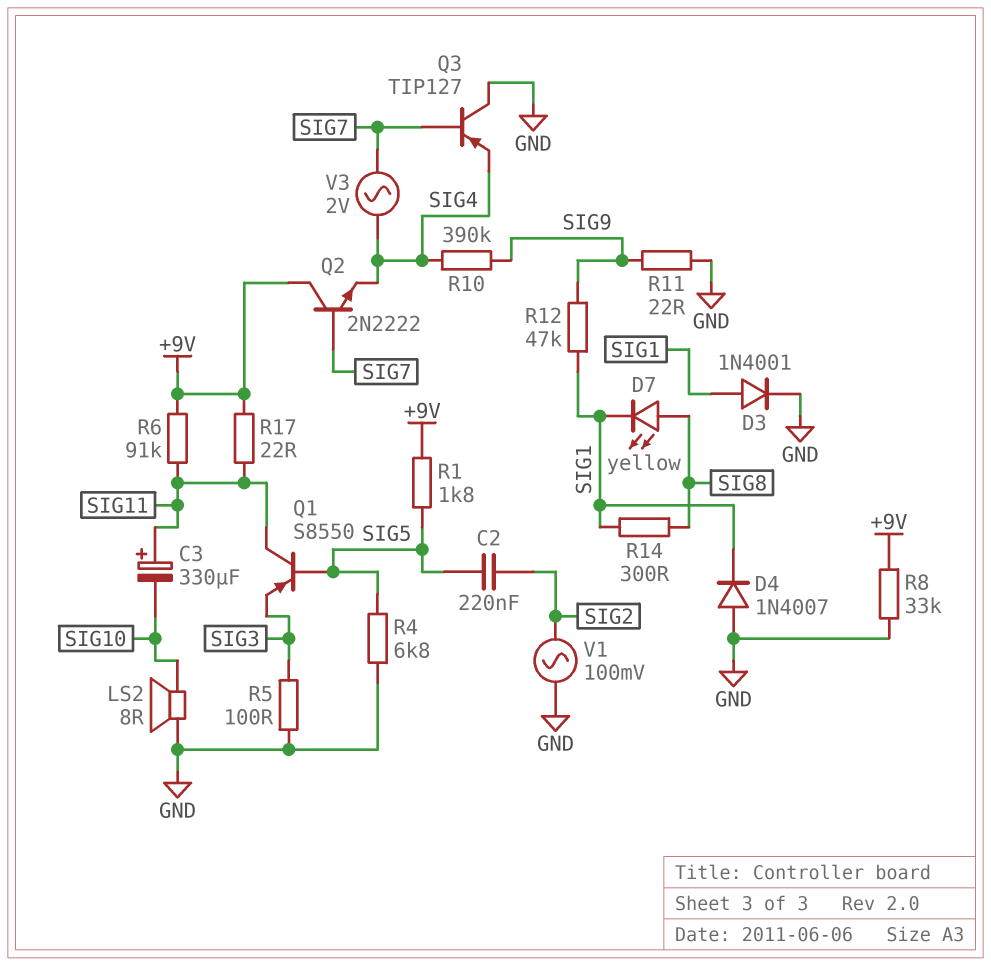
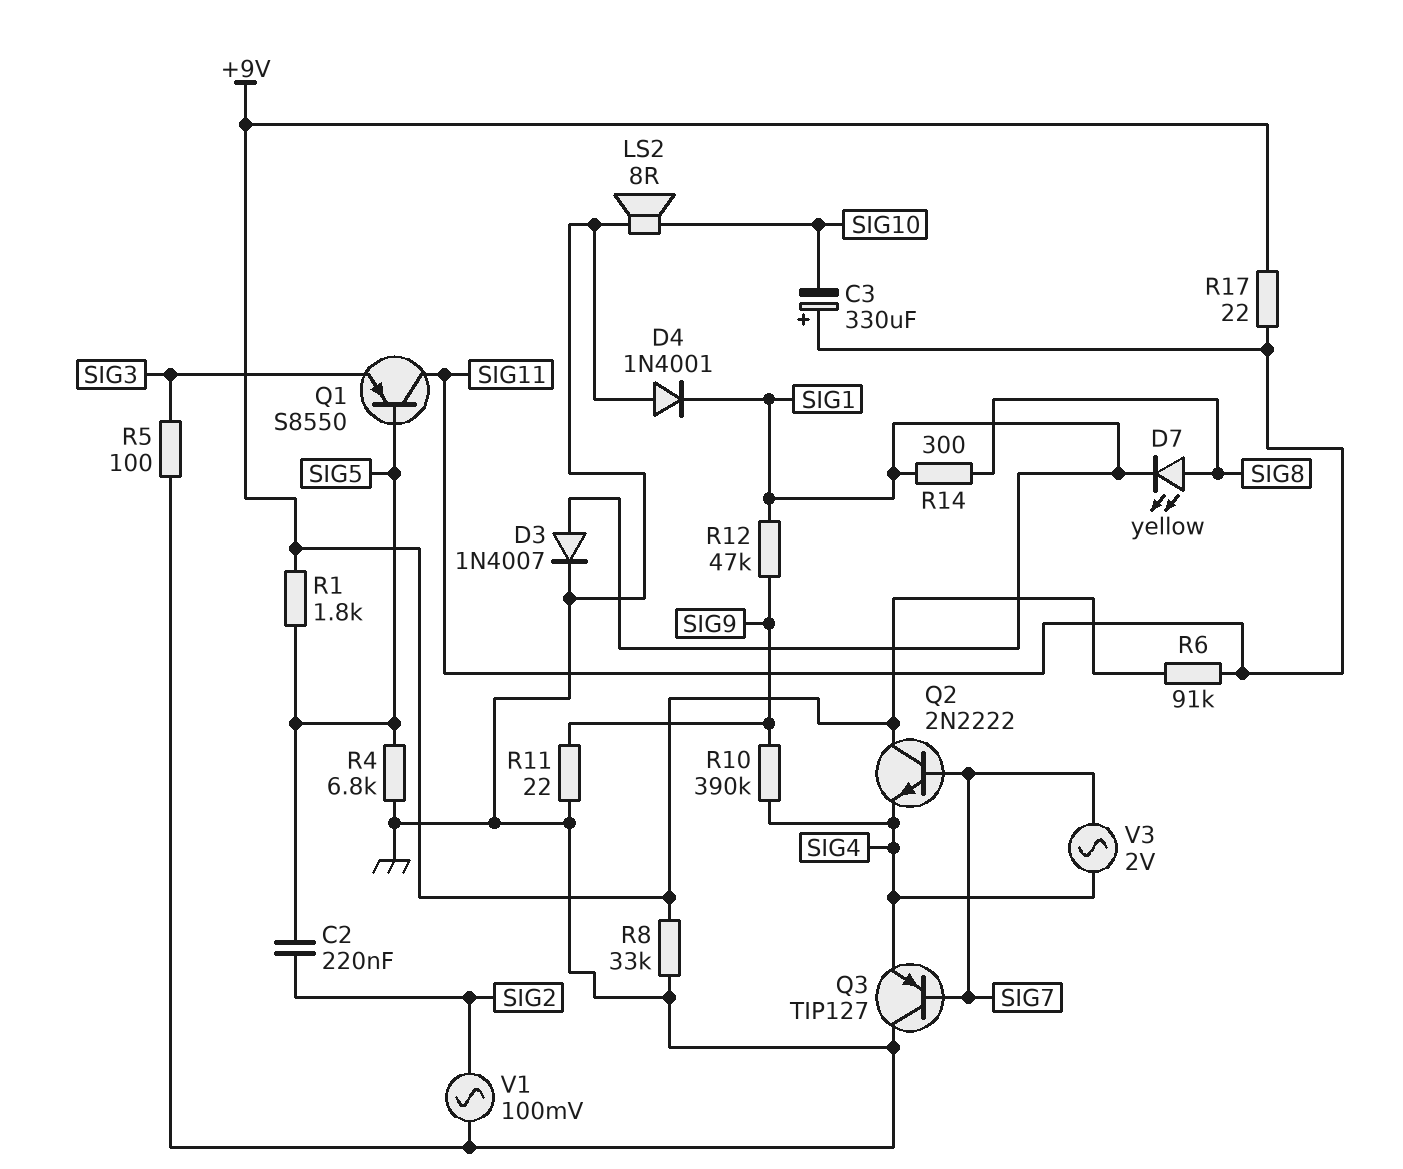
D3: diode 1N4001 (A SIG1, K GND) -> diode 1N4007 (A SIG1, K GND)
D4: diode 1N4007 (A GND, K SIG1) -> diode 1N4001 (A GND, K SIG1)

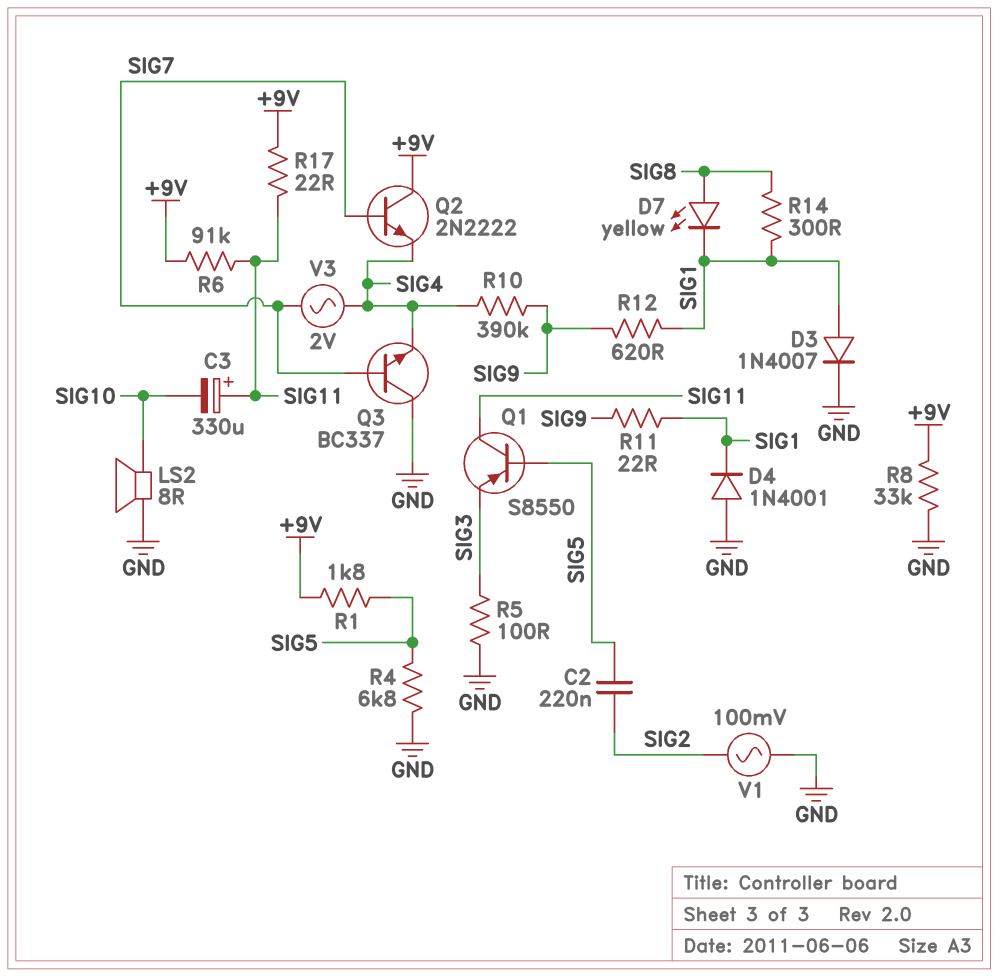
Q3: PNP TIP127 (B SIG7, C GND, E SIG4) -> NPN BC337 (B SIG7, C GND, E SIG4)
R11: 22 (GND, SIG9) -> 22 (SIG1, SIG9)
R12: 47k (SIG1, SIG9) -> 620 (SIG1, SIG9)

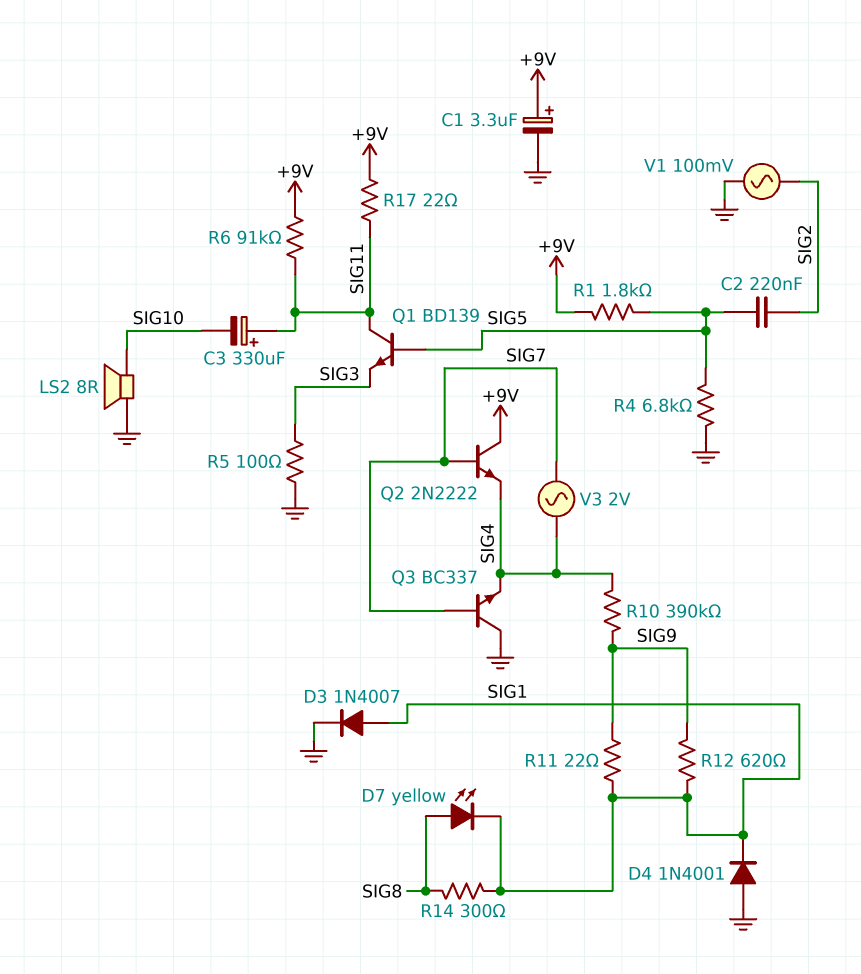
C1: none -> 3.3uF (plus +9V, minus GND)
Q1: PNP S8550 (B SIG5, C SIG11, E SIG3) -> NPN BD139 (B SIG5, C SIG11, E SIG3)
R8: 33k (+9V, GND) -> none

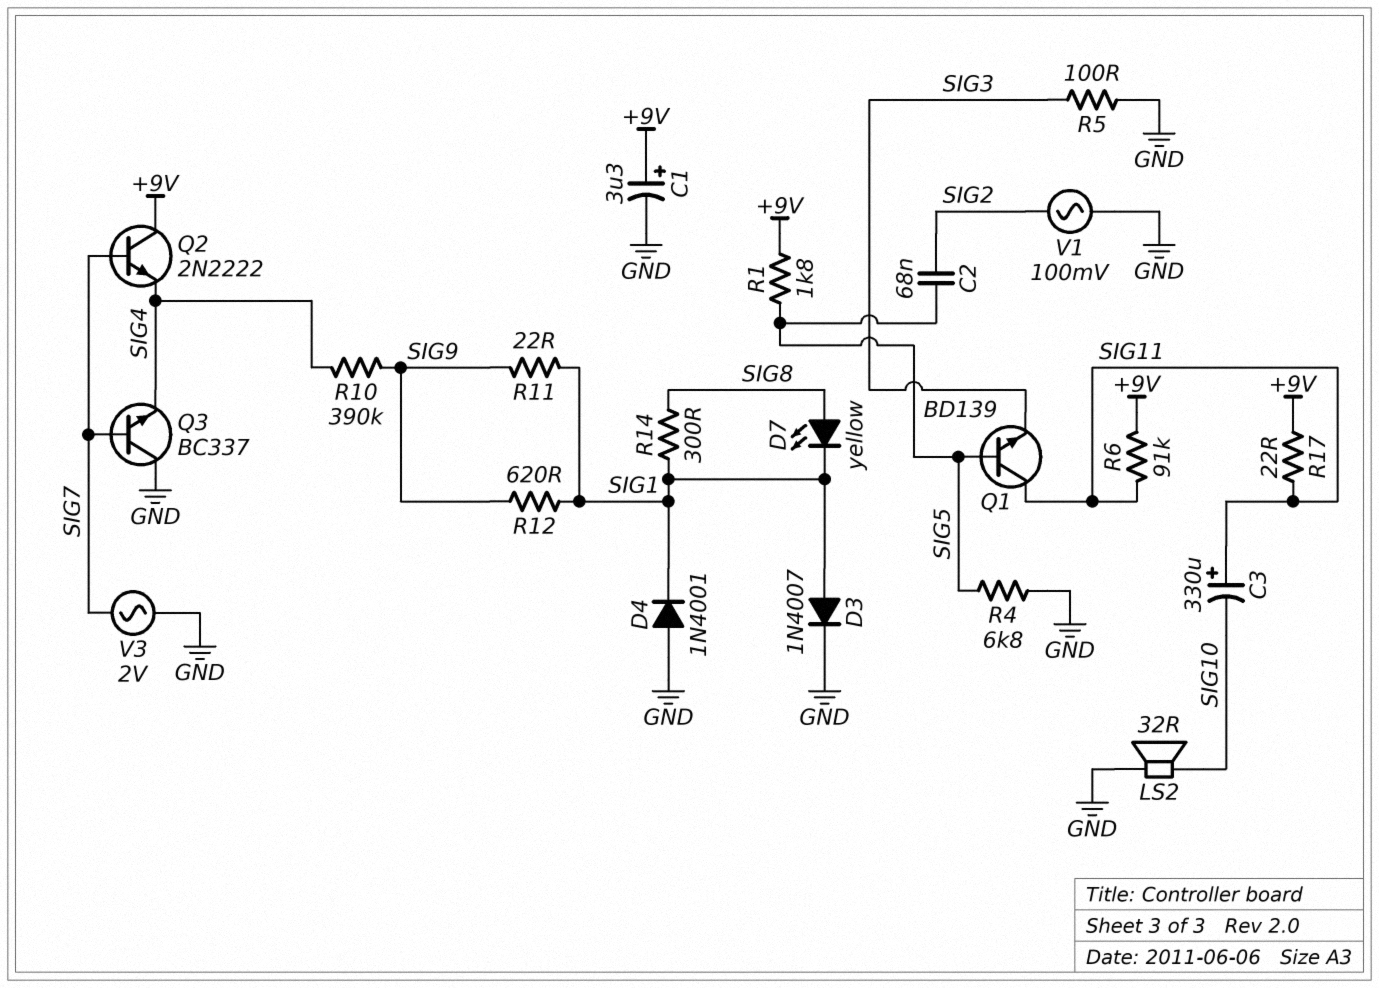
C2: 220nF (SIG2, SIG5) -> 68nF (SIG2, SIG5)
LS2: speaker 8R (GND, SIG10) -> speaker 32R (GND, SIG10)
V3: AC 2V (SIG4, SIG7) -> AC 2V (GND, SIG7)

